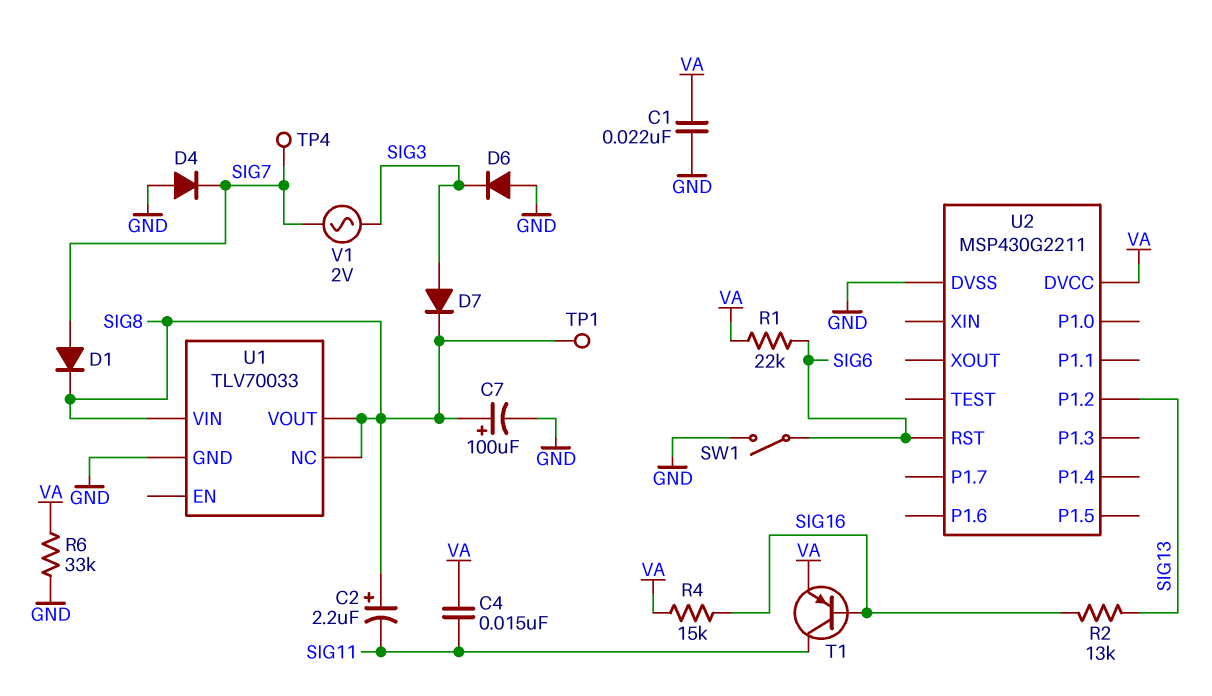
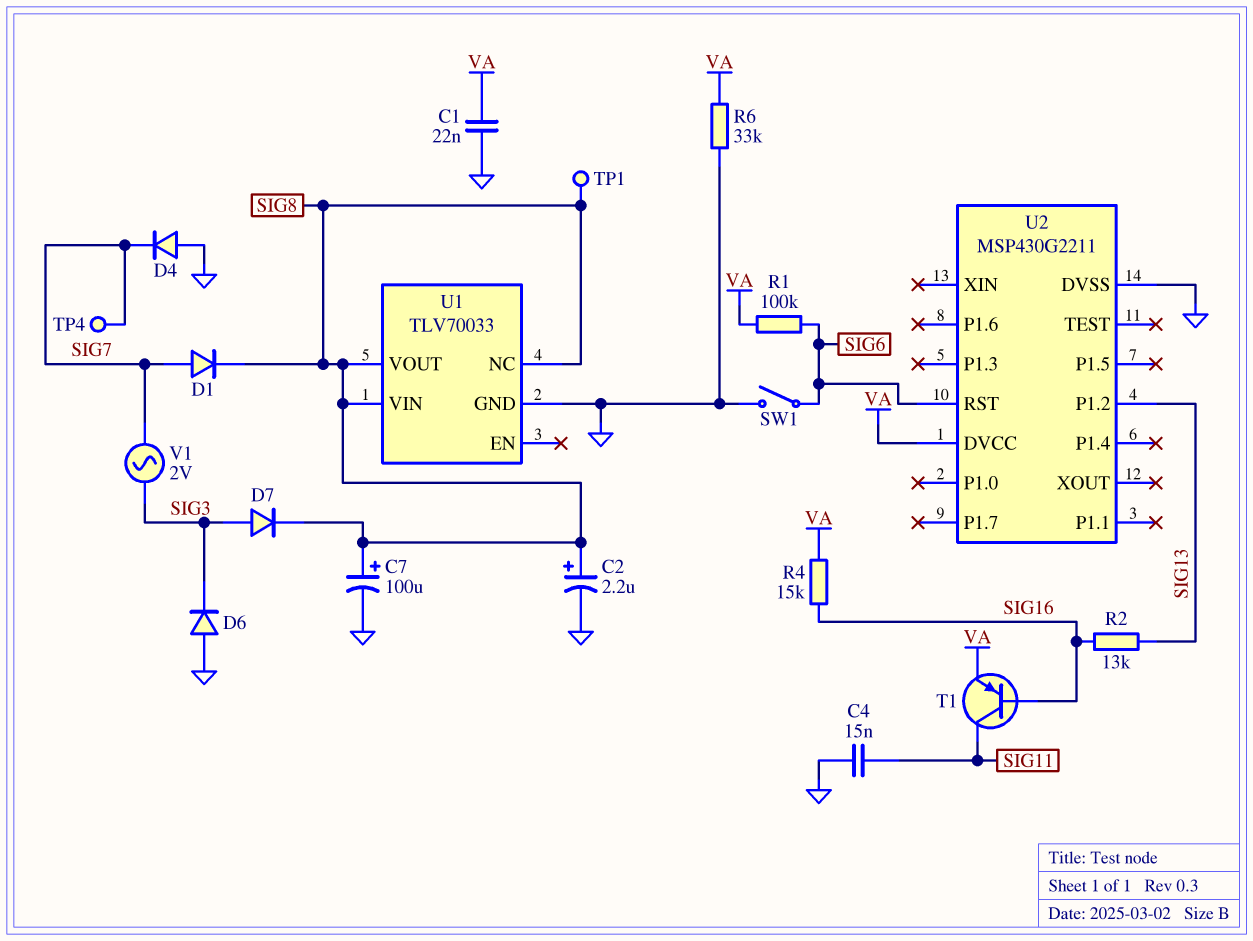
C2: 2.2uF (plus SIG8, minus SIG11) -> 2.2uF (plus SIG8, minus GND)
C4: 15nF (SIG11, VA) -> 15nF (GND, SIG11)
R1: 22k (SIG6, VA) -> 100k (SIG6, VA)

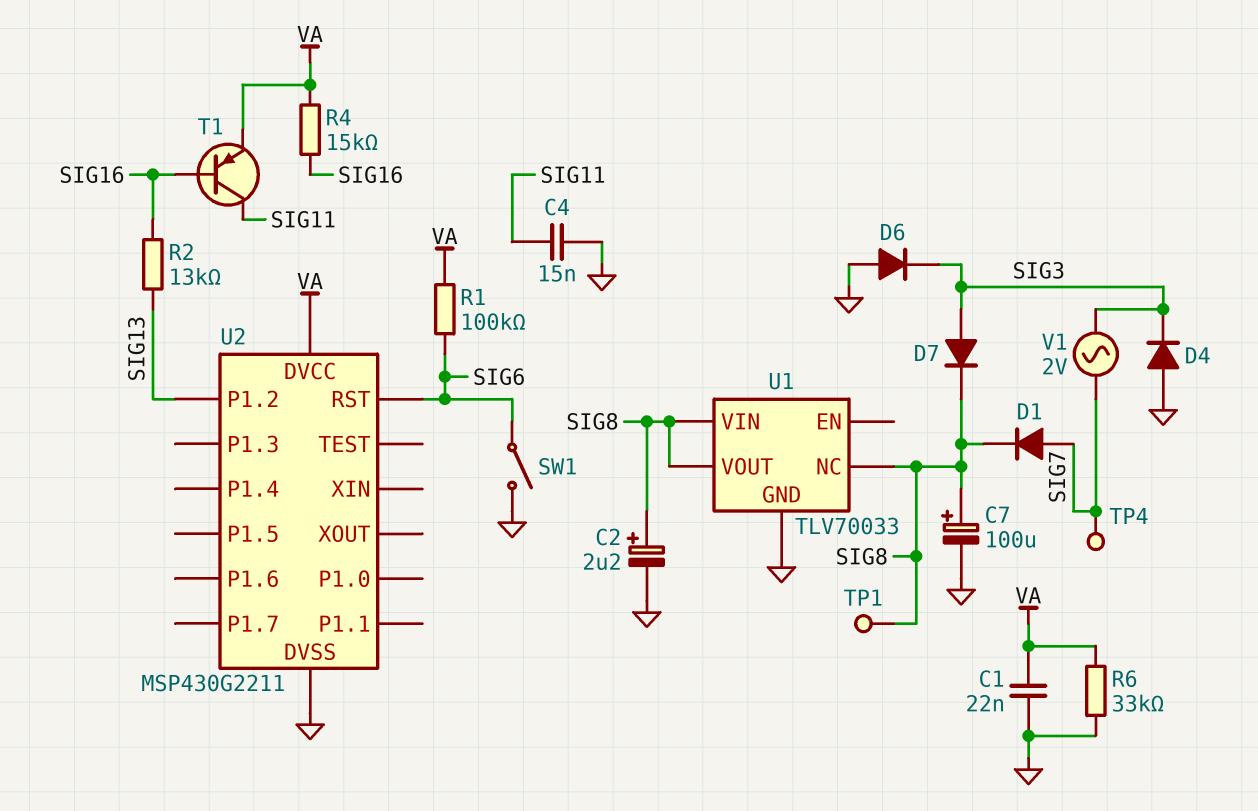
D4: diode (A GND, K SIG7) -> diode (A GND, K SIG3)

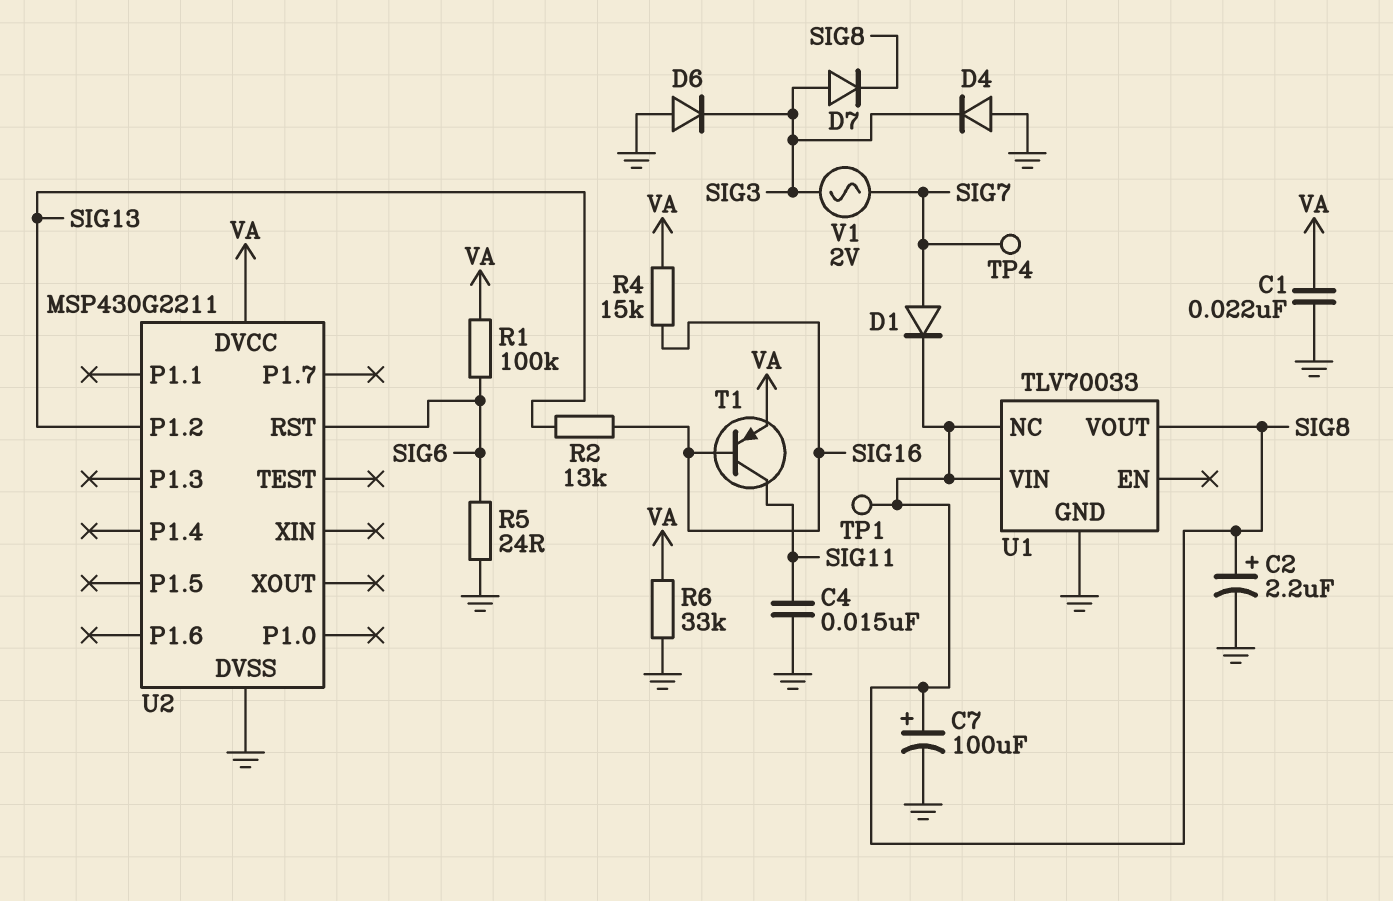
R5: none -> 24 (GND, SIG6)
SW1: switch (GND, SIG6) -> none

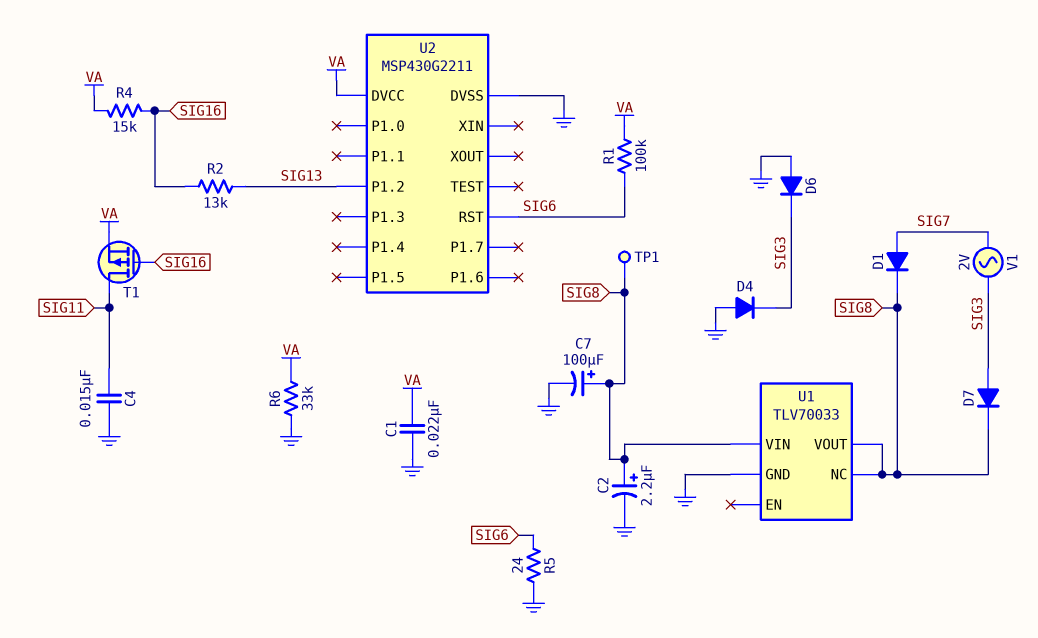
T1: PNP (B SIG16, C SIG11, E VA) -> PMOS (G SIG16, D SIG11, S VA)
TP4: test point (SIG7) -> none

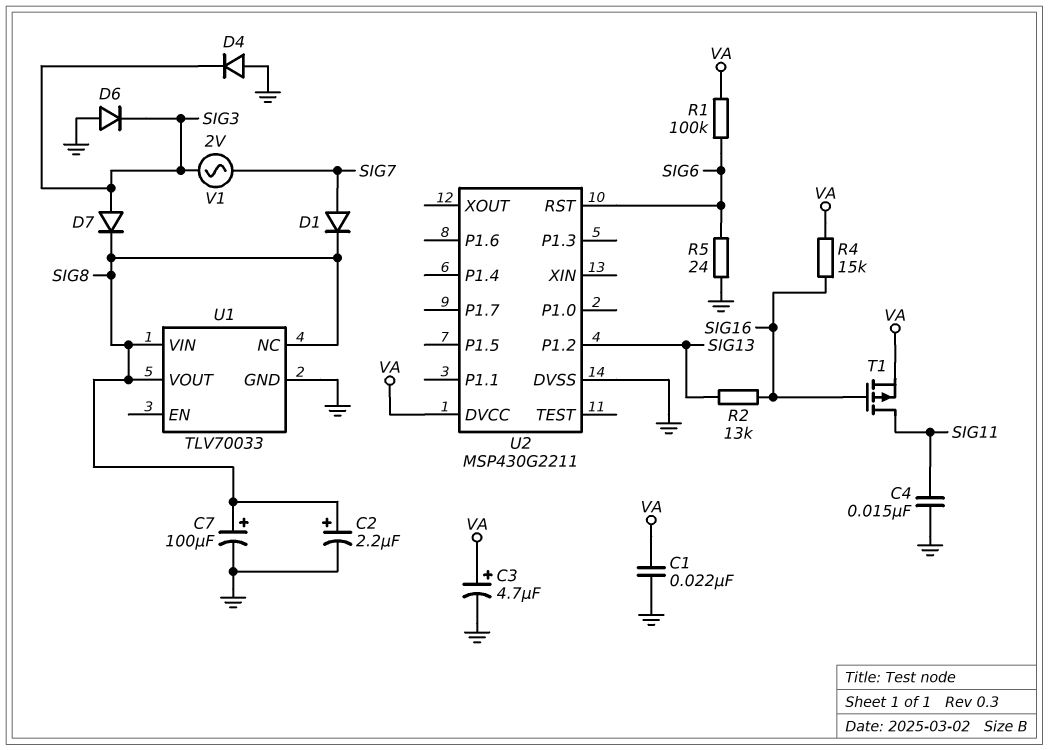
C3: none -> 4.7uF (plus VA, minus GND)
R6: 33k (GND, VA) -> none
TP1: test point (SIG8) -> none

